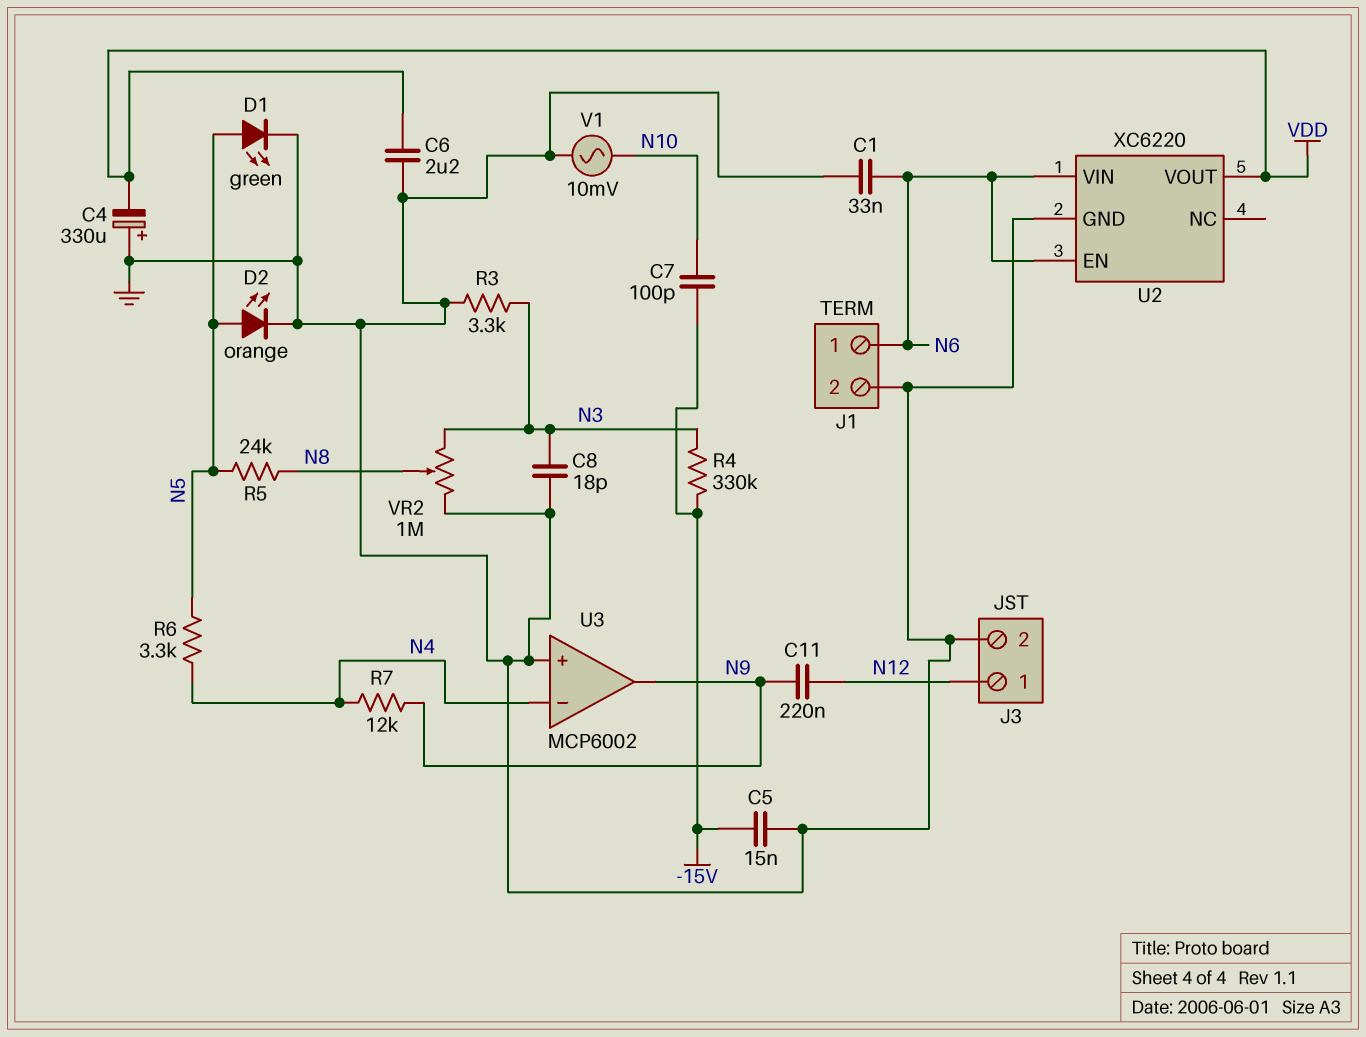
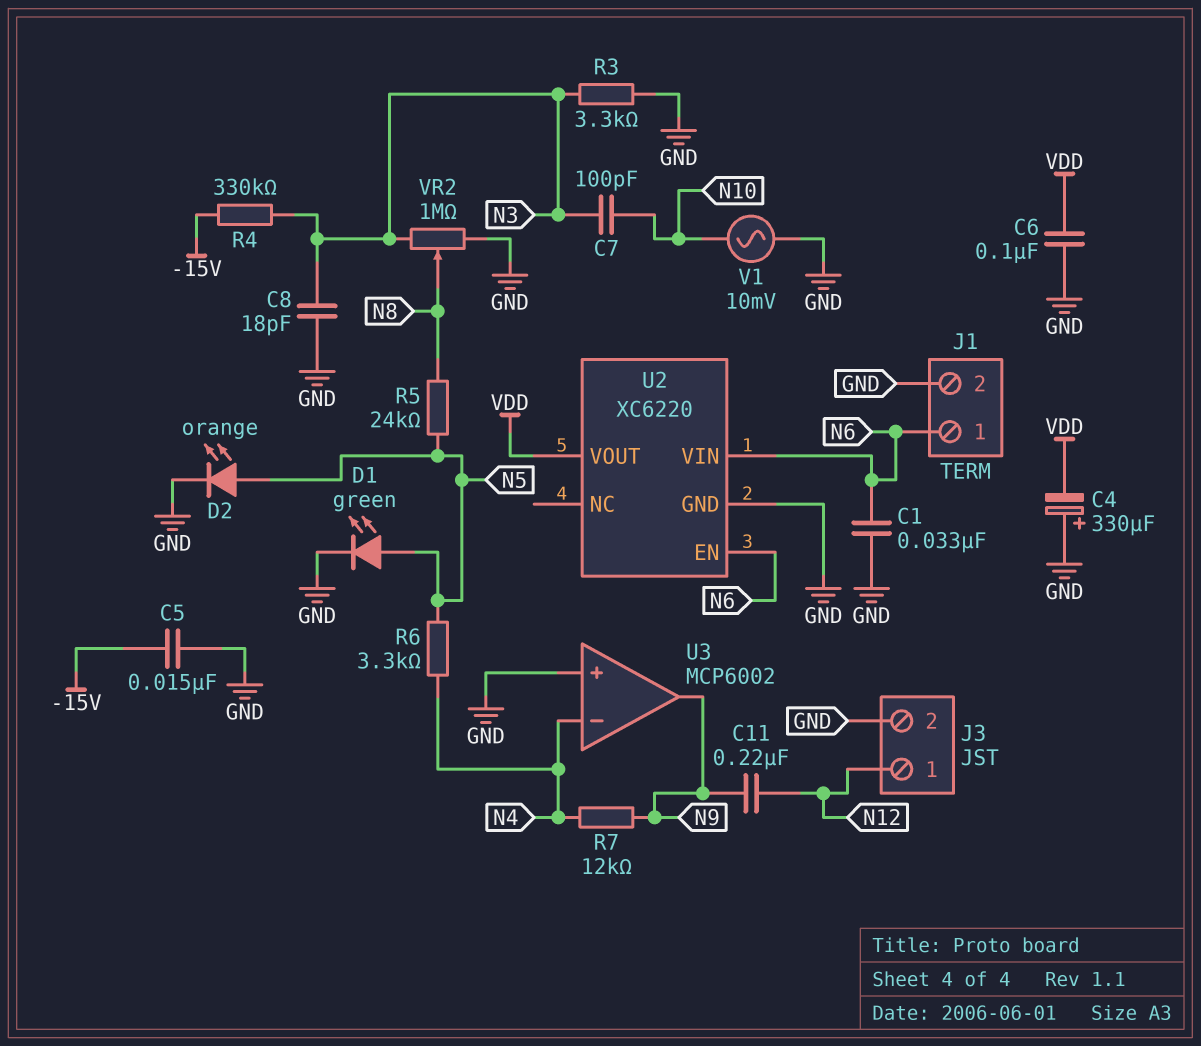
C6: 2.2uF (GND, VDD) -> 100nF (GND, VDD)
C7: 100pF (-15V, N10) -> 100pF (N3, N10)

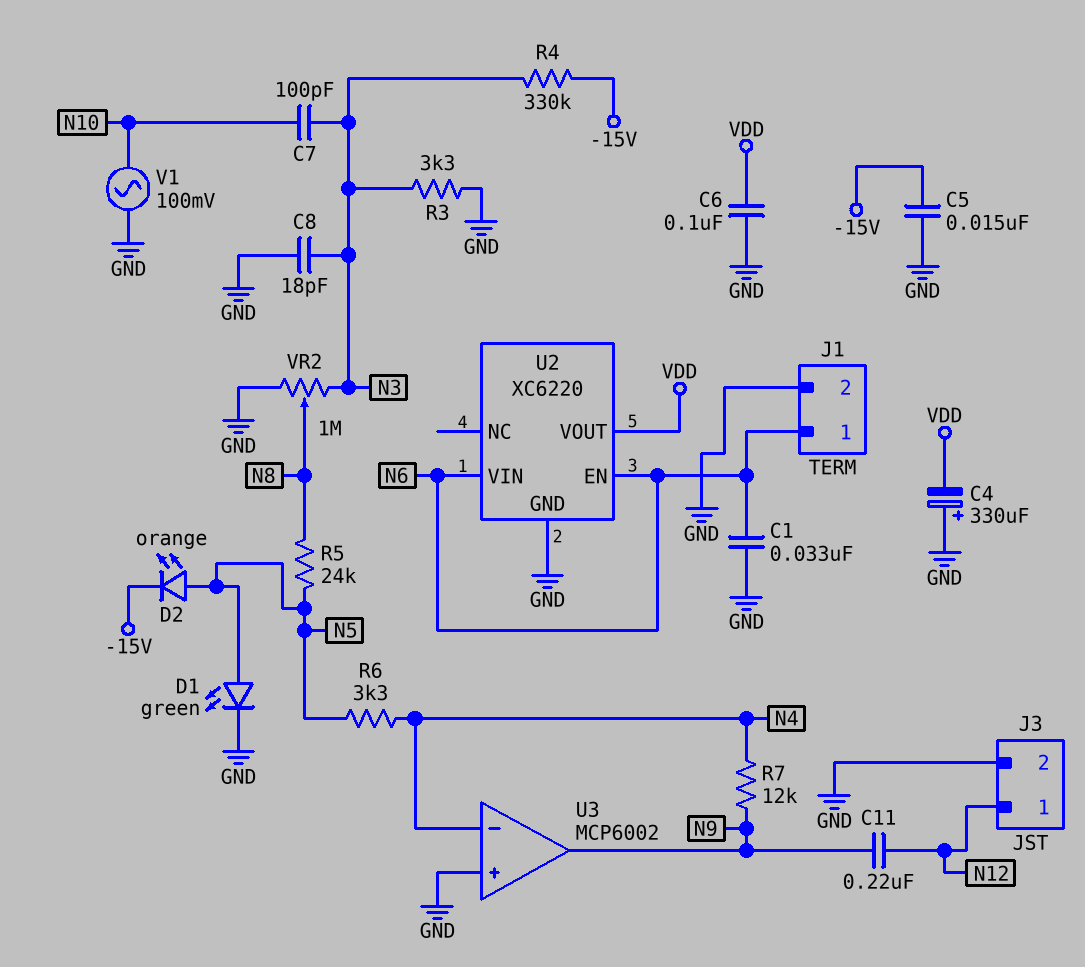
D2: LED orange (A N5, K GND) -> LED orange (A N5, K -15V)
V1: AC 10mV (GND, N10) -> AC 100mV (GND, N10)

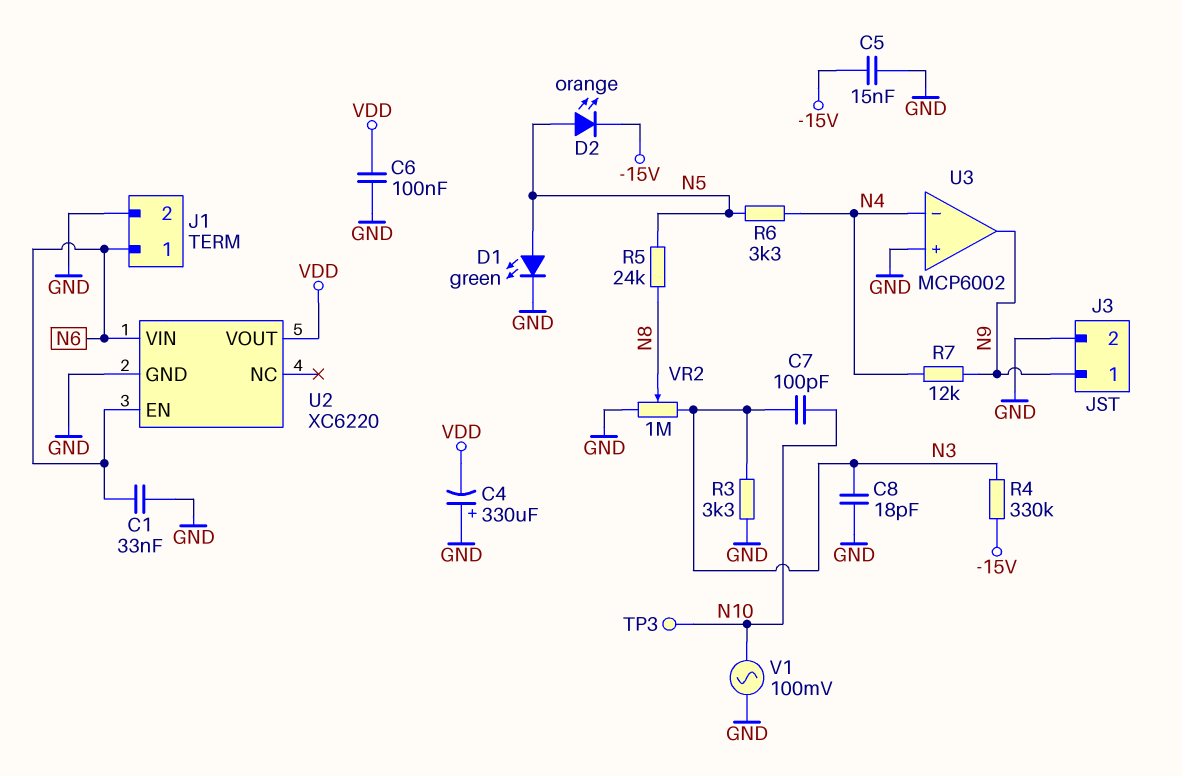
C11: 220nF (N9, N12) -> none
J3 pin 1: N12 -> N9
TP3: none -> test point (N10)

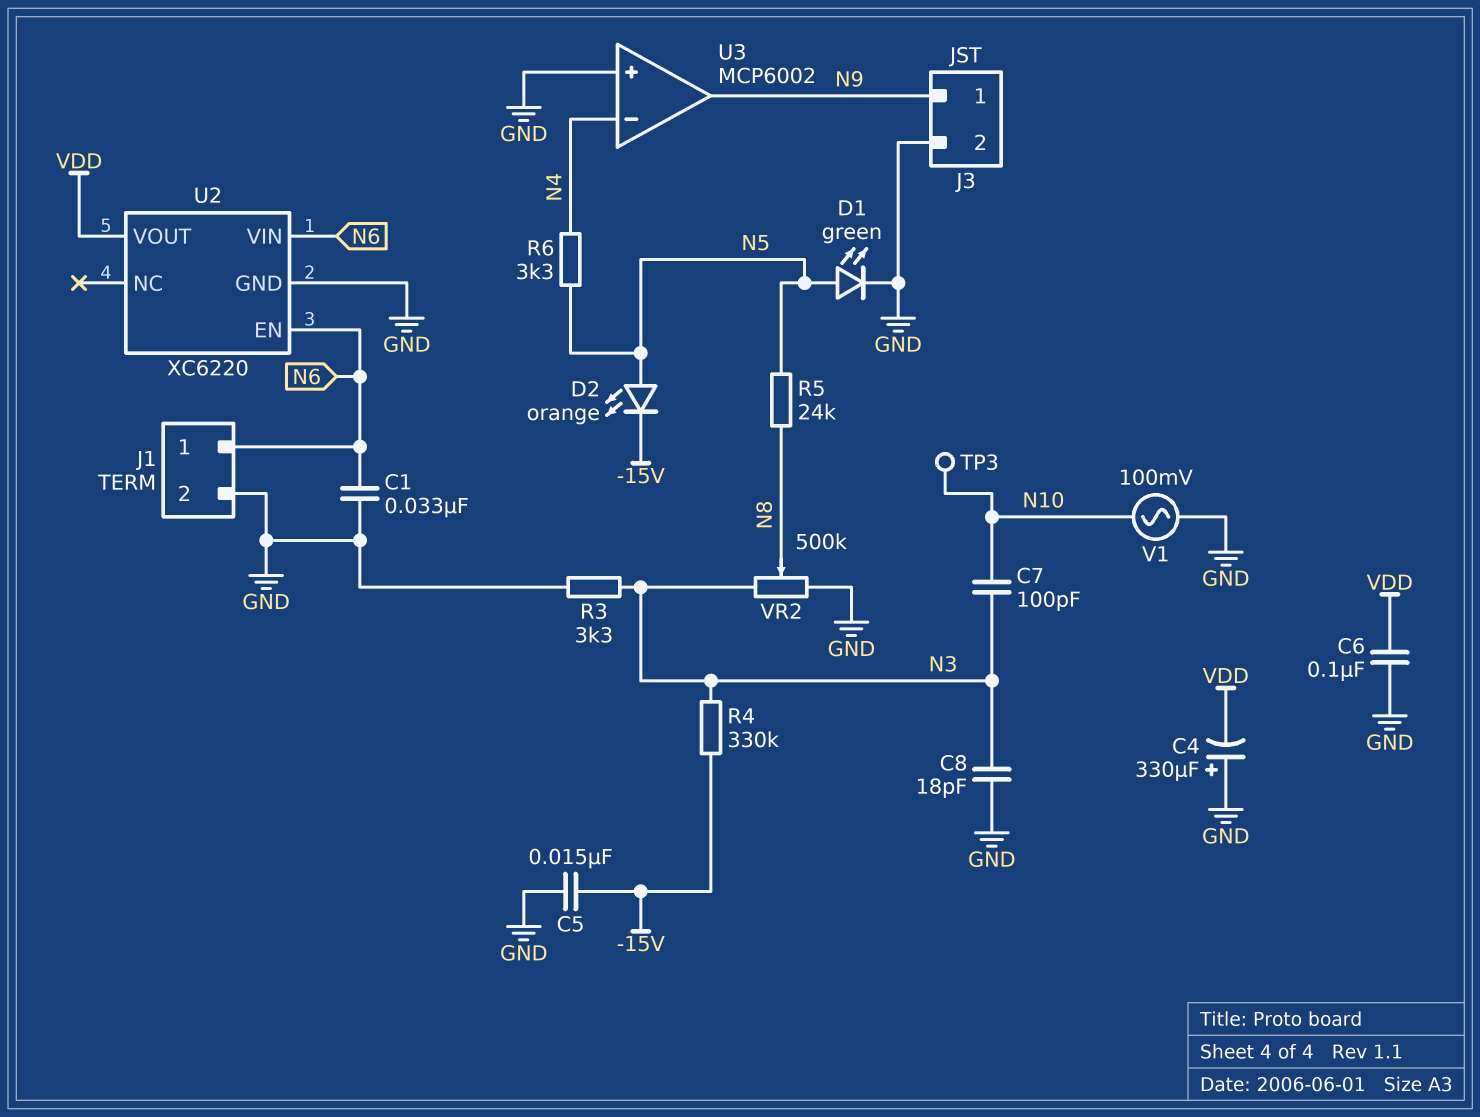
R7: 12k (N4, N9) -> none
VR2: 1M (GND, N3, wiper N8) -> 500k (GND, N3, wiper N8)

